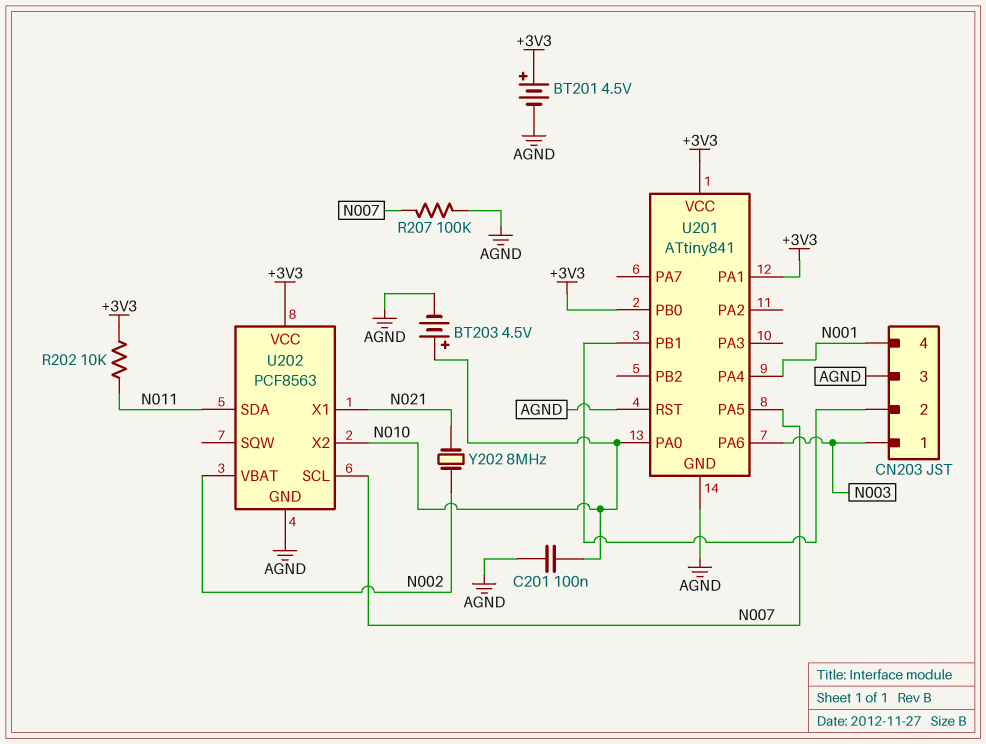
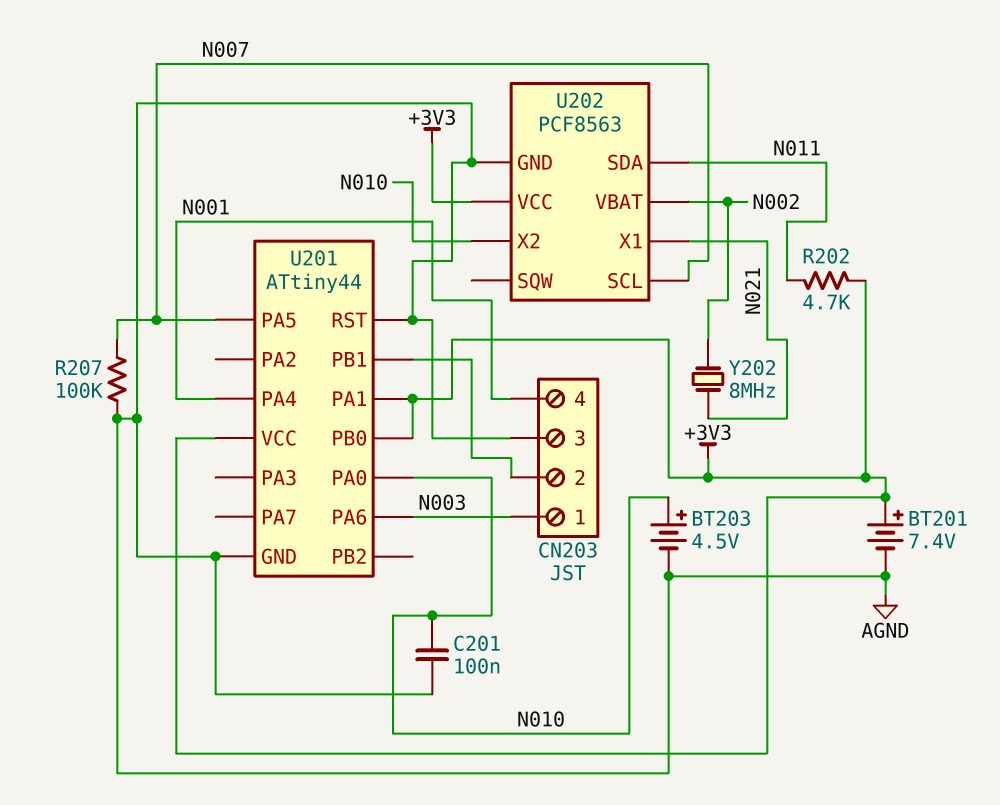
BT201: 4.5V (plus +3V3, minus AGND) -> 7.4V (plus +3V3, minus AGND)
R202: 10k (+3V3, N011) -> 4.7k (+3V3, N011)
U201: ATtiny841 -> ATtiny44

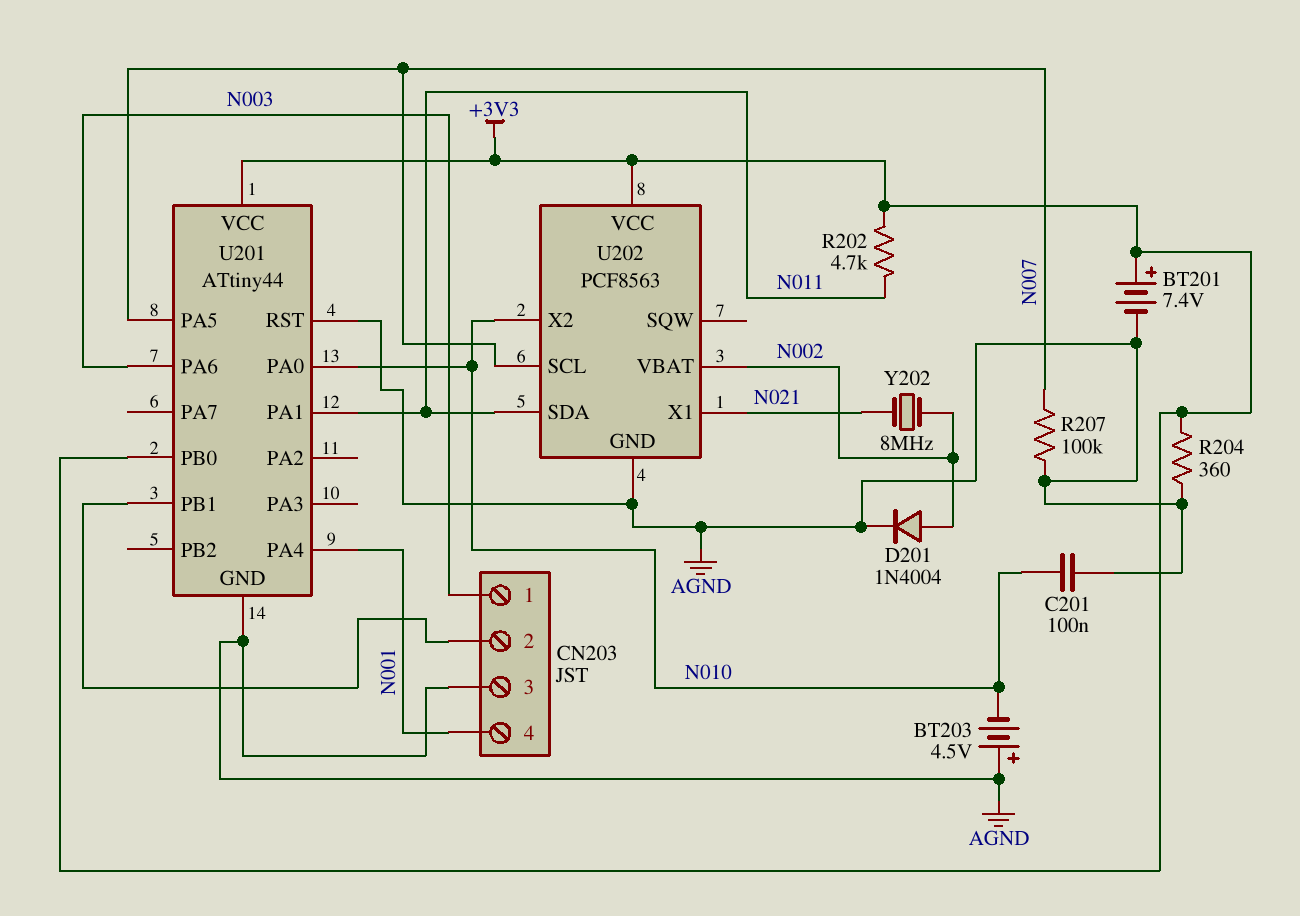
BT203: 4.5V (plus N010, minus AGND) -> 4.5V (plus AGND, minus N010)
D201: none -> diode 1N4004 (A N002, K AGND)
R204: none -> 360 (+3V3, AGND)
U201 pin PA1: +3V3 -> N011

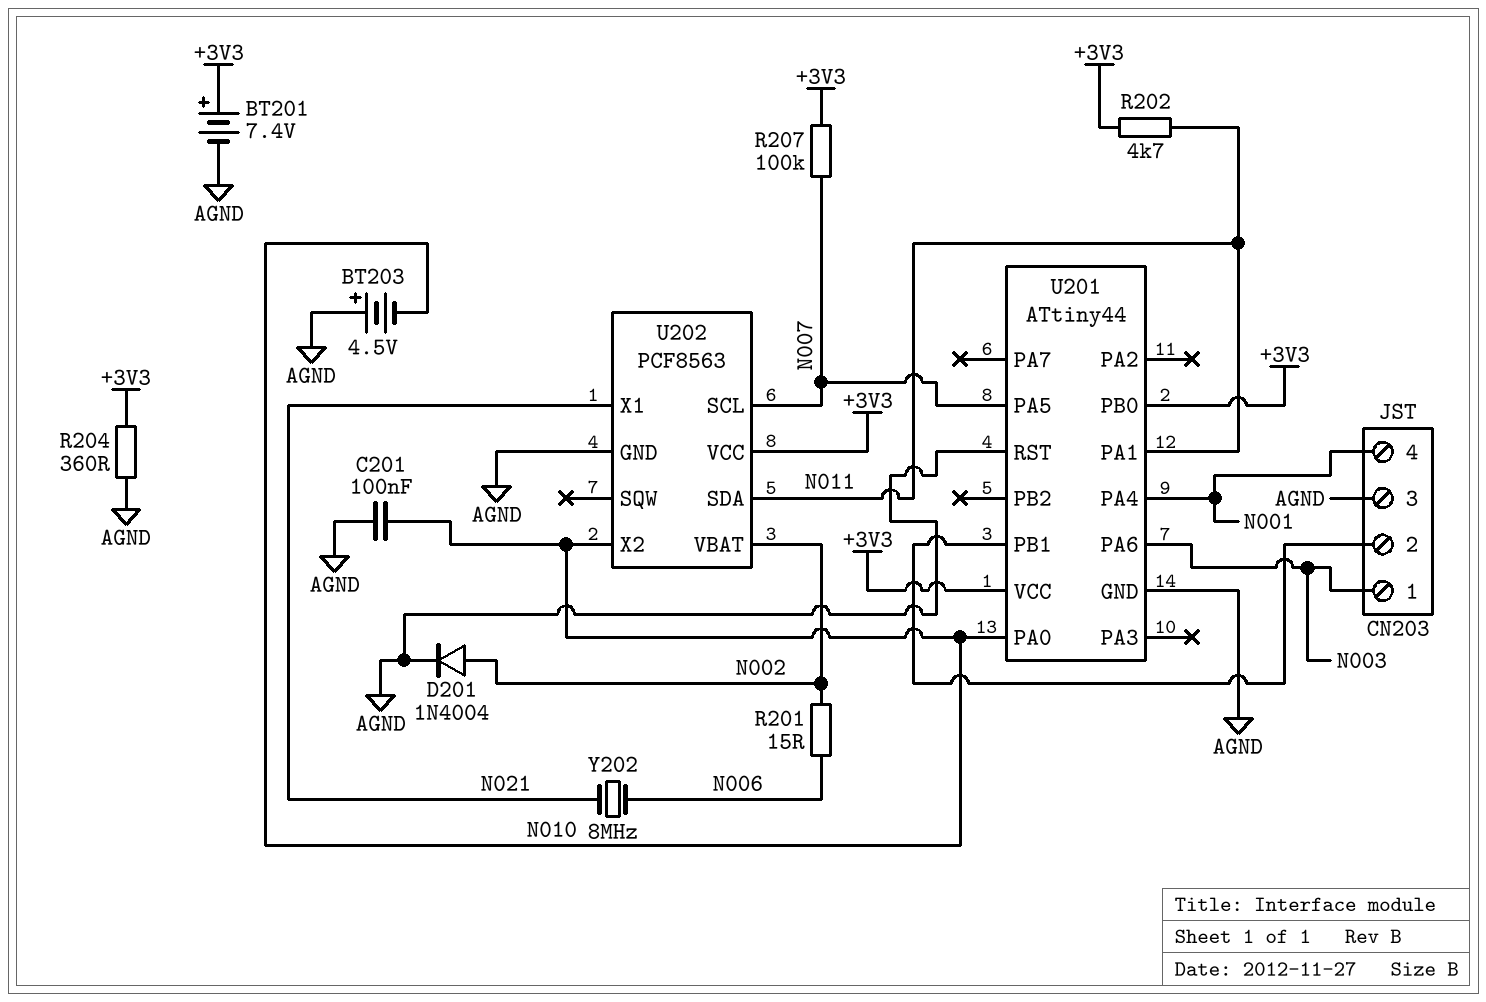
R201: none -> 15 (N002, N006)
R207: 100k (AGND, N007) -> 100k (+3V3, N007)
Y202: 8MHz (N002, N021) -> 8MHz (N006, N021)

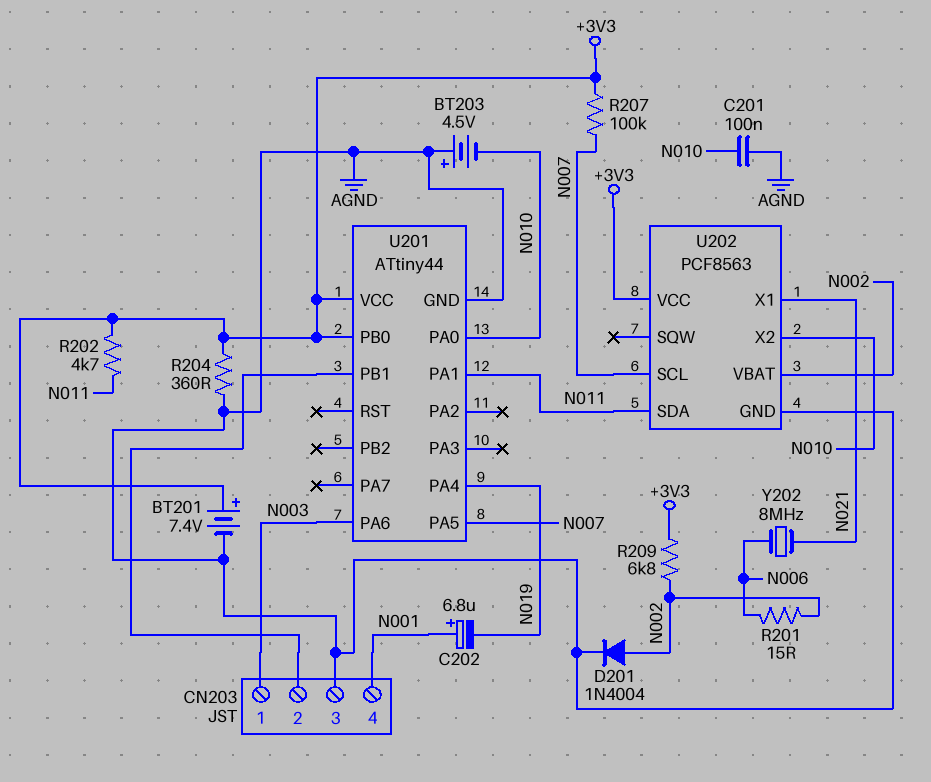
C202: none -> 6.8uF (plus N001, minus N019)
R209: none -> 6.8k (+3V3, N002)
U201 pin PA4: N001 -> N019
U201 pin RST: AGND -> none

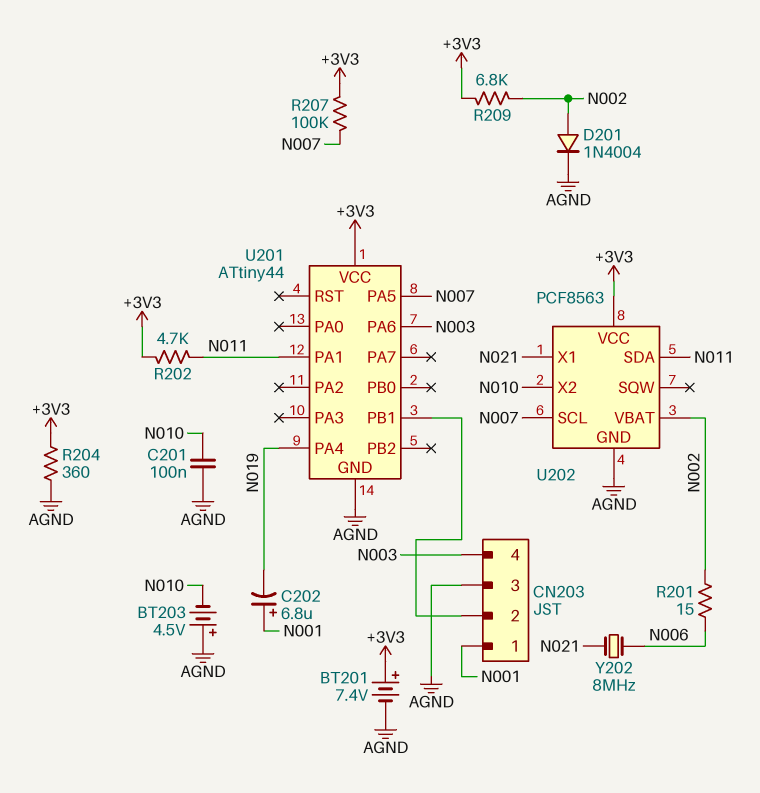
CN203 pin 1: N003 -> N001
CN203 pin 4: N001 -> N003
U201 pin PA0: N010 -> none
U201 pin PB0: +3V3 -> none

